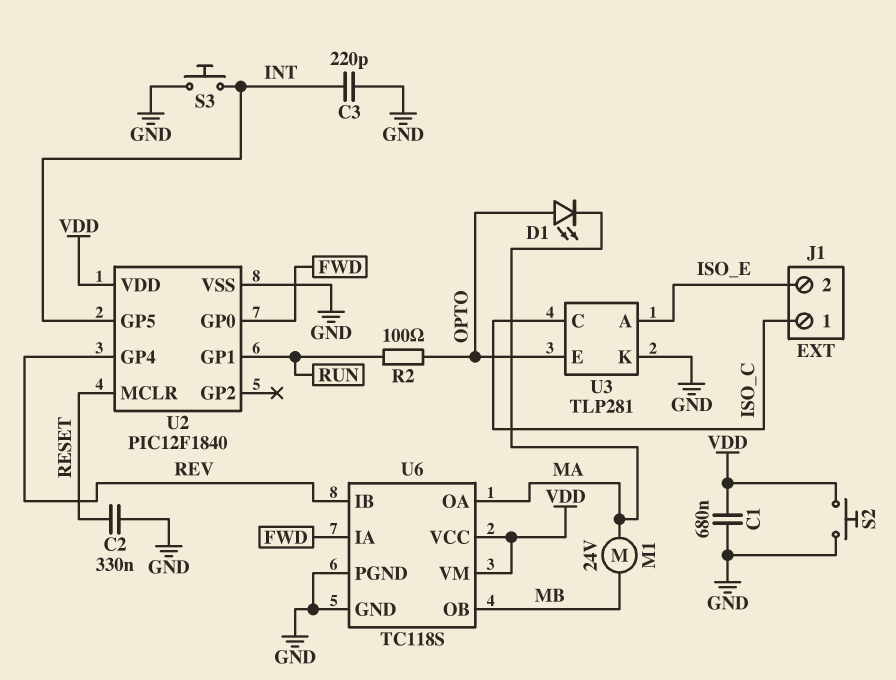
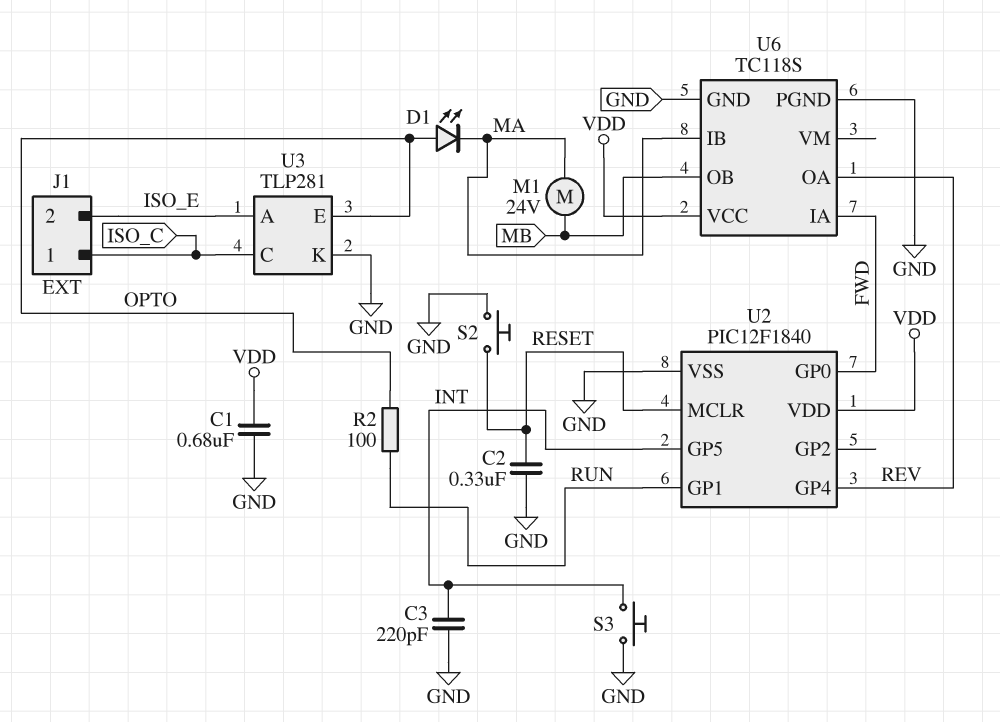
S2: button (GND, VDD) -> button (GND, RESET)
U6 pin IB: REV -> MA
U6 pin OA: MA -> REV
U6 pin VM: VDD -> none

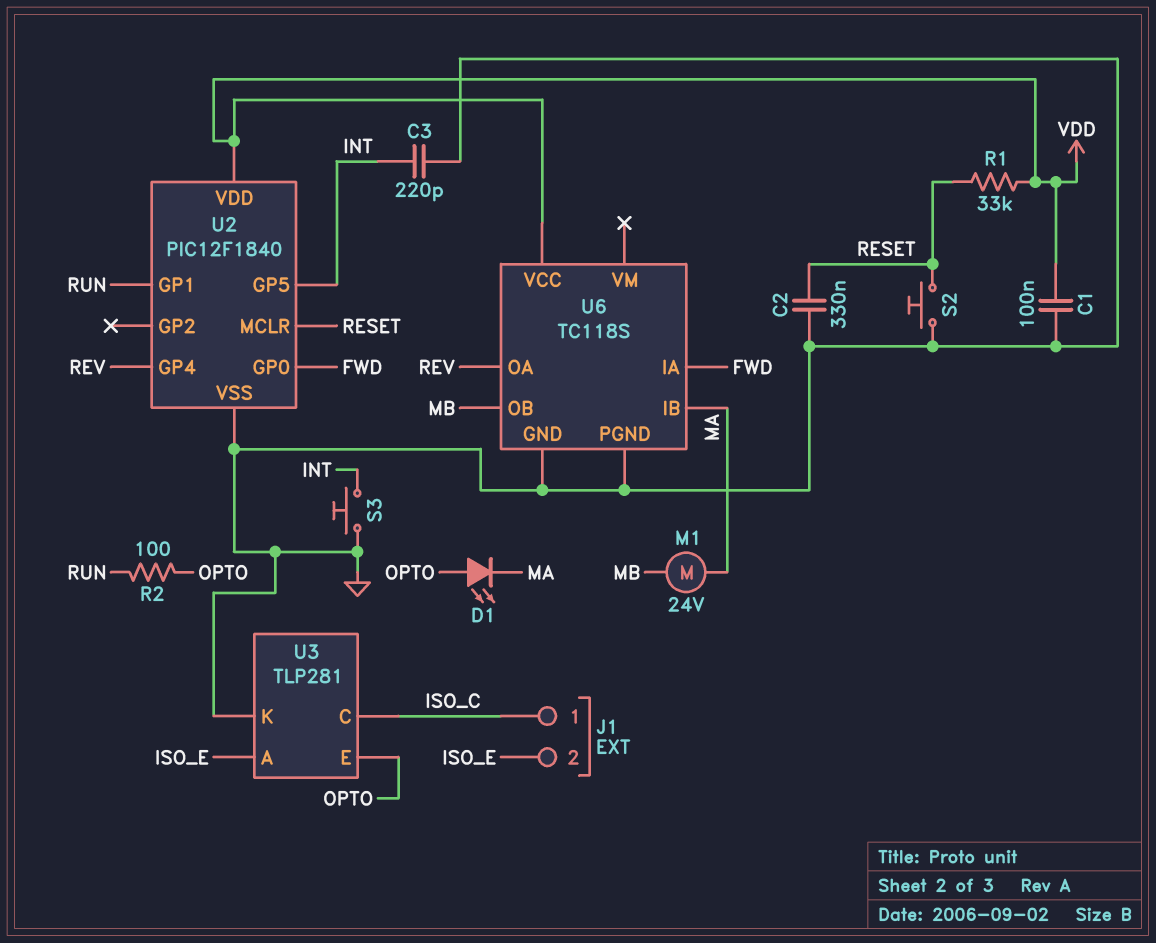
C1: 680nF (GND, VDD) -> 100nF (GND, VDD)
R1: none -> 33k (RESET, VDD)

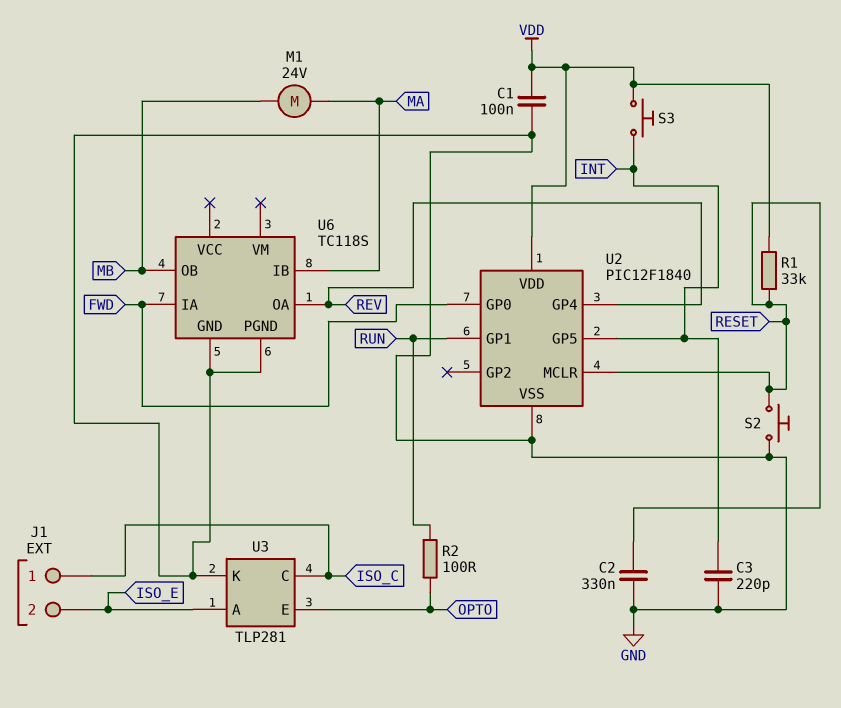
D1: LED (A OPTO, K MA) -> none
S3: button (GND, INT) -> button (INT, VDD)
U6 pin VCC: VDD -> none

